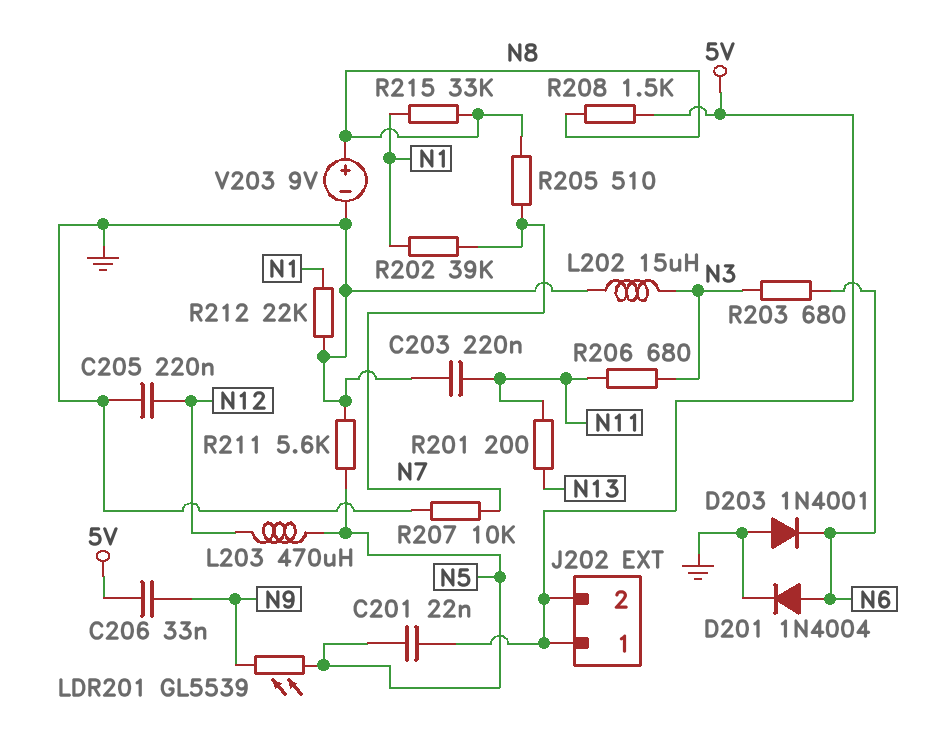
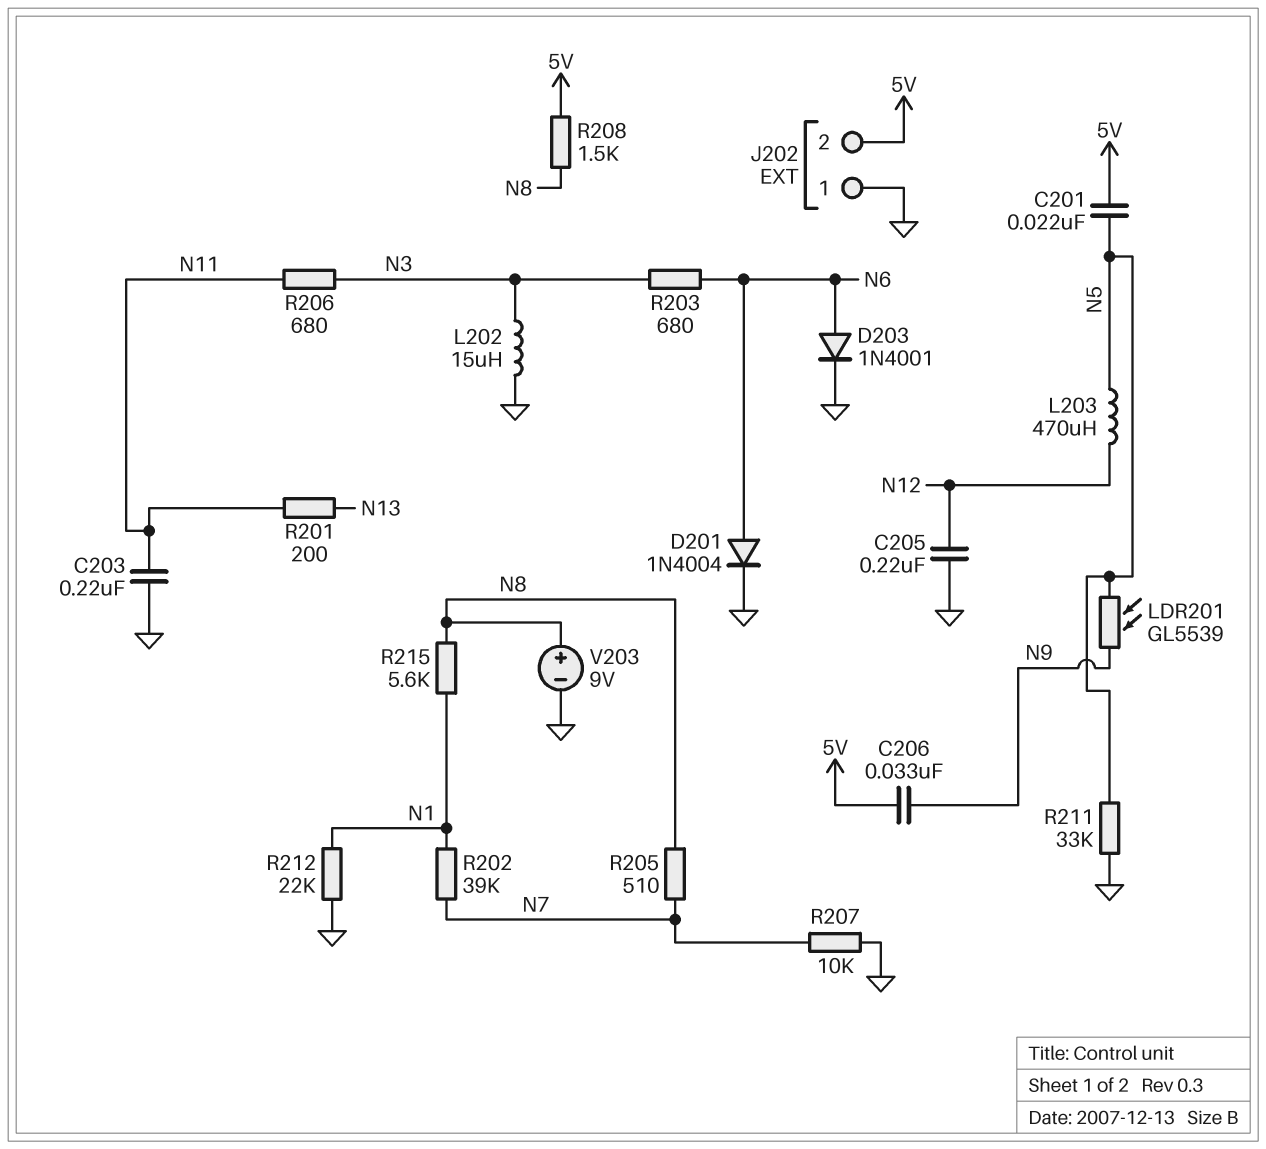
D203: diode 1N4001 (A GND, K N6) -> diode 1N4001 (A N6, K GND)
J202 pin 1: 5V -> GND
R211: 5.6k (GND, N5) -> 33k (GND, N5)
R215: 33k (N1, N8) -> 5.6k (N1, N8)

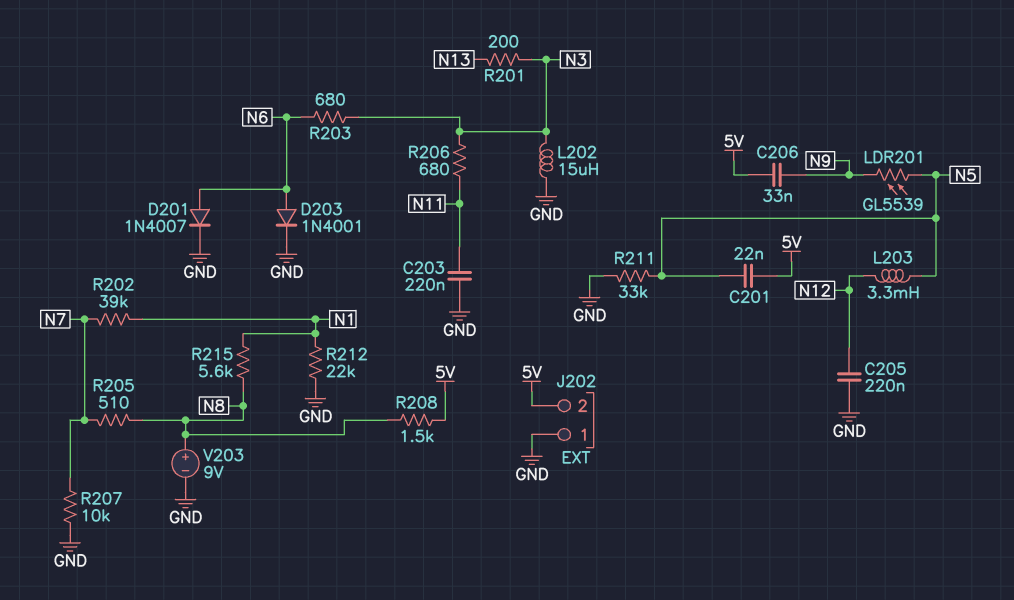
D201: diode 1N4004 (A N6, K GND) -> diode 1N4007 (A N6, K GND)
L203: 470uH (N5, N12) -> 3.3mH (N5, N12)
R201: 200 (N11, N13) -> 200 (N3, N13)

